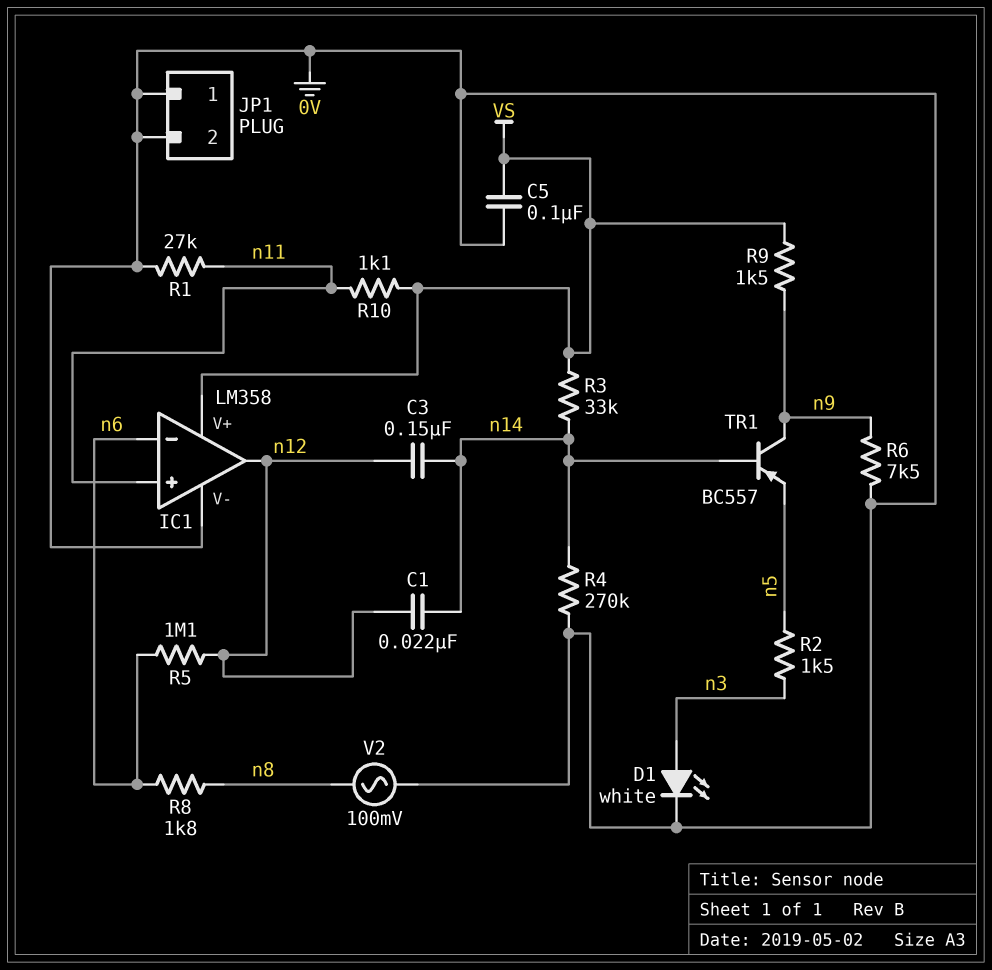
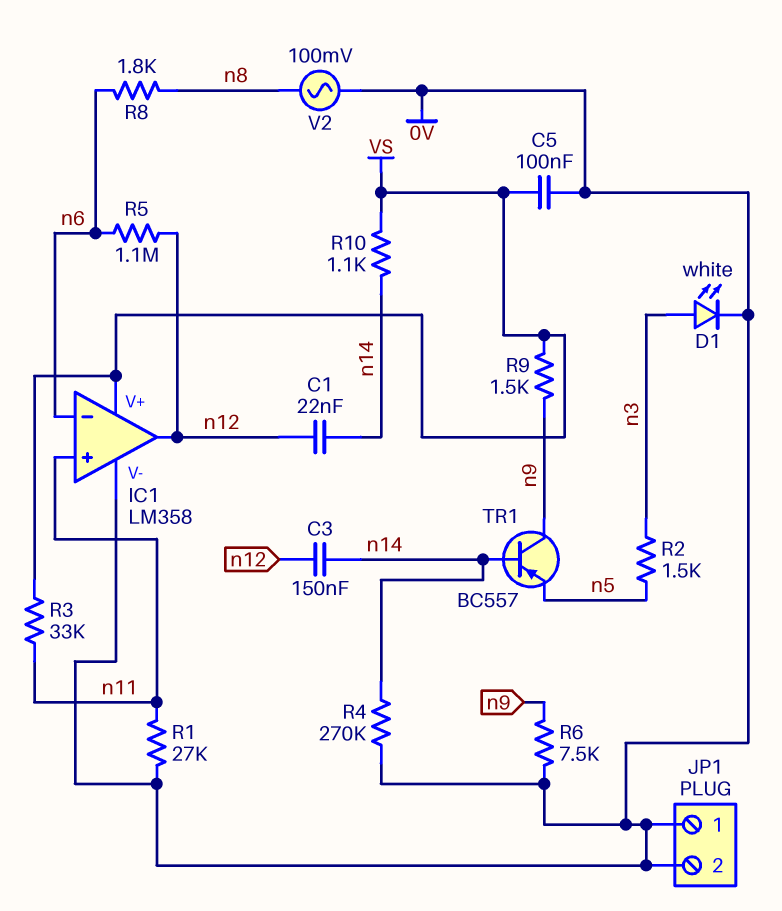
R3: 33k (VS, n14) -> 33k (VS, n11)
R10: 1.1k (VS, n11) -> 1.1k (VS, n14)

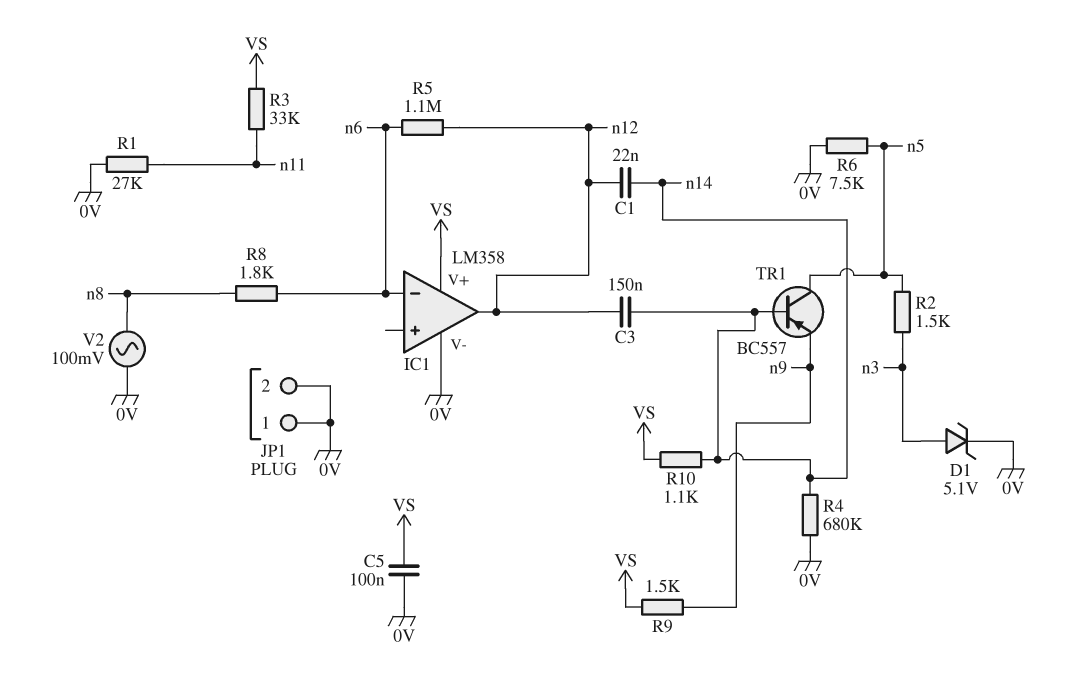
D1: LED white (A n3, K 0V) -> zener 5.1V (A n3, K 0V)
IC1 pin in+: n11 -> none
R4: 270k (0V, n14) -> 680k (0V, n14)
R6: 7.5k (0V, n9) -> 7.5k (0V, n5)
TR1: PNP BC557 (B n14, C n9, E n5) -> PNP BC557 (B n14, C n5, E n9)

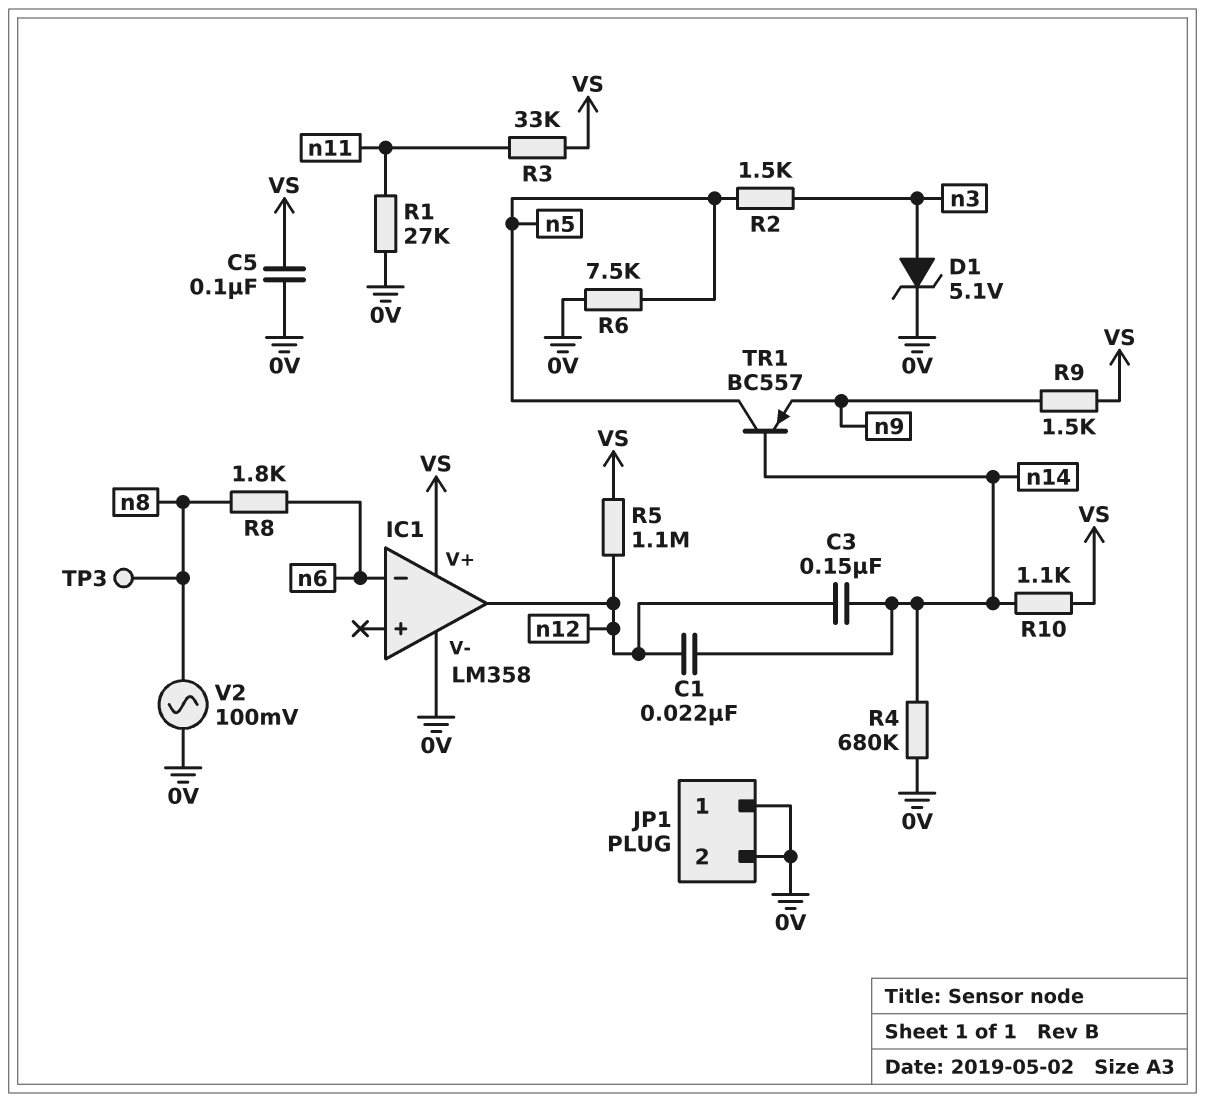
R5: 1.1M (n6, n12) -> 1.1M (VS, n12)
TP3: none -> test point (n8)

